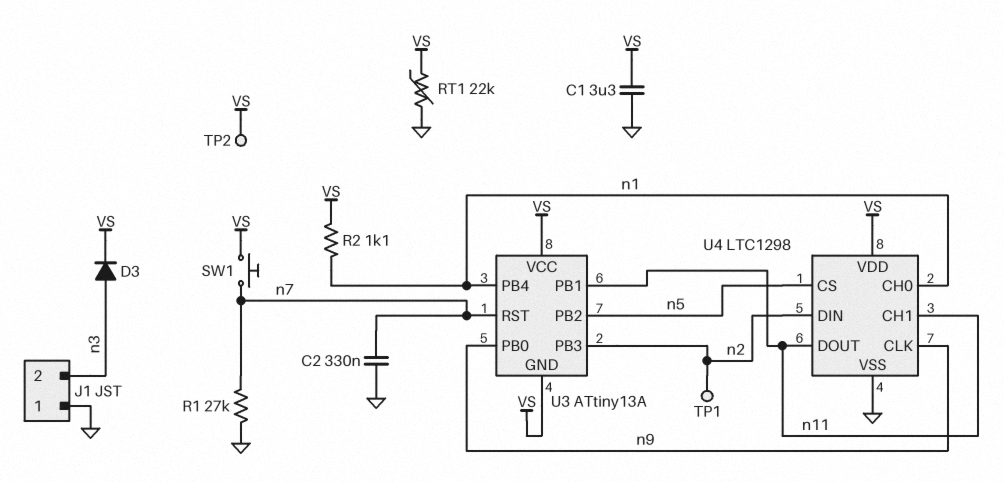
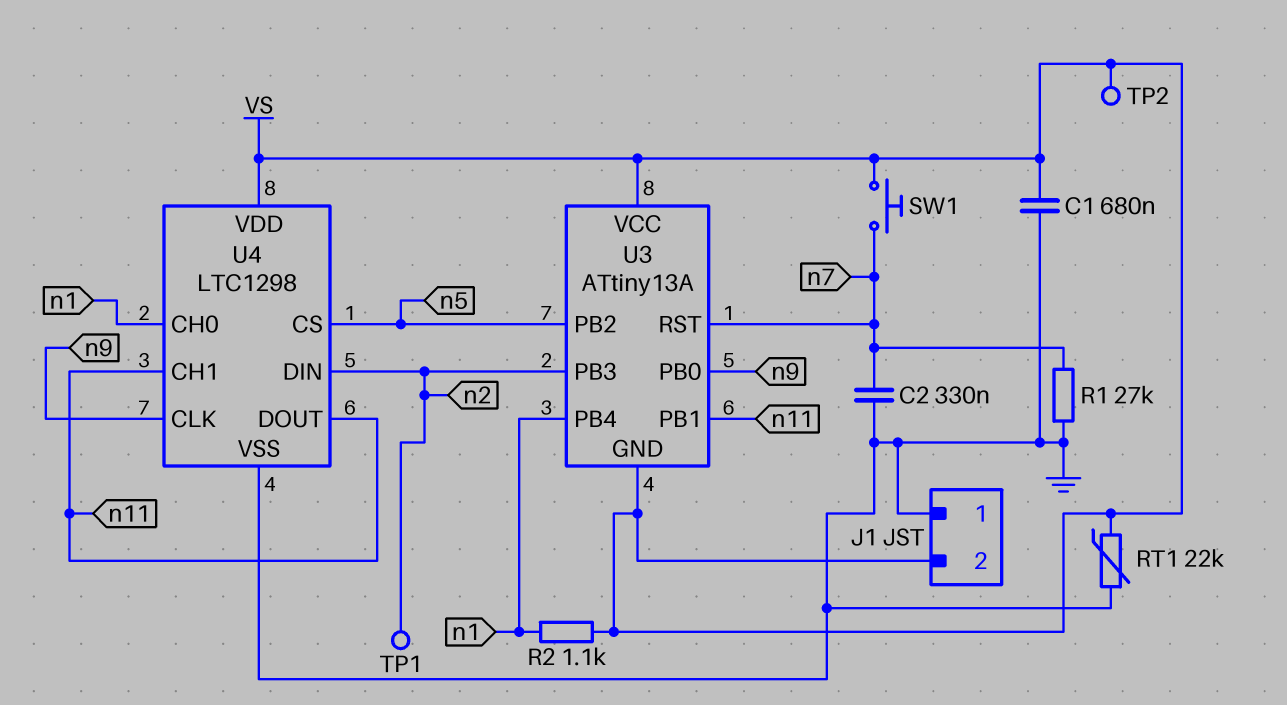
C1: 3.3uF (GND, VS) -> 680nF (GND, VS)
D3: diode (A n3, K VS) -> none
J1 pin 2: n3 -> VS

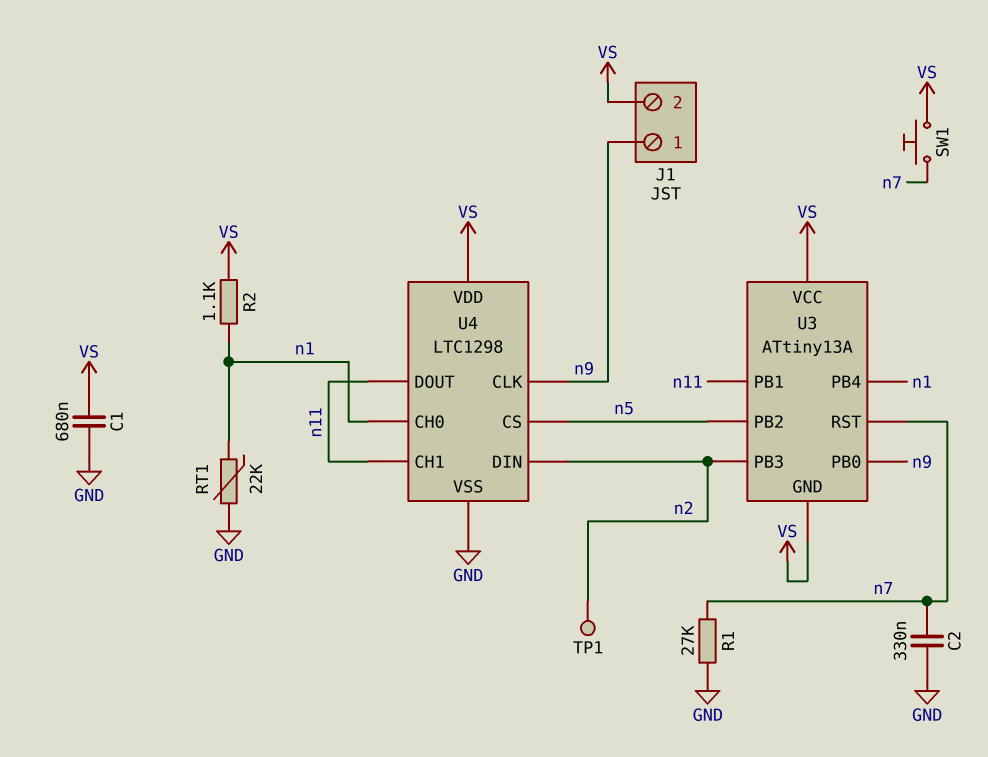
J1 pin 1: GND -> n9
RT1: 22k (GND, VS) -> 22k (GND, n1)
TP2: test point (VS) -> none

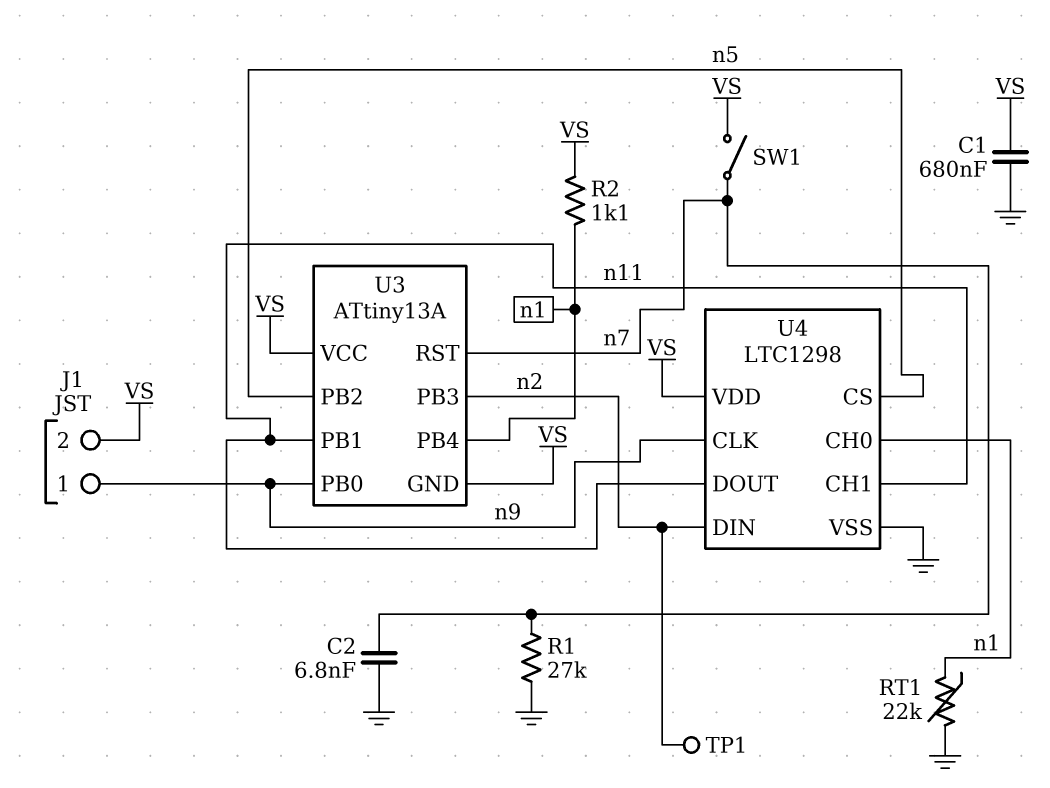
C2: 330nF (GND, n7) -> 6.8nF (GND, n7)
SW1: button (VS, n7) -> switch (VS, n7)

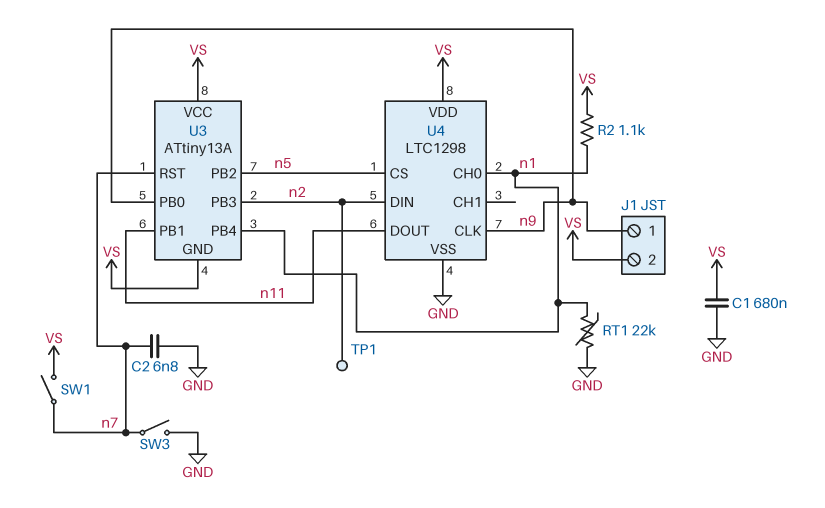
R1: 27k (GND, n7) -> none
SW3: none -> switch (GND, n7)
U4 pin CH1: n11 -> none

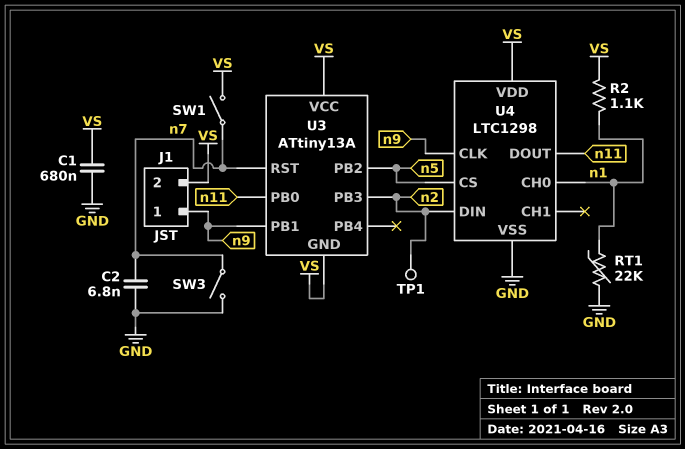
U3 pin PB0: n9 -> n11
U3 pin PB1: n11 -> n9
U3 pin PB4: n1 -> none

